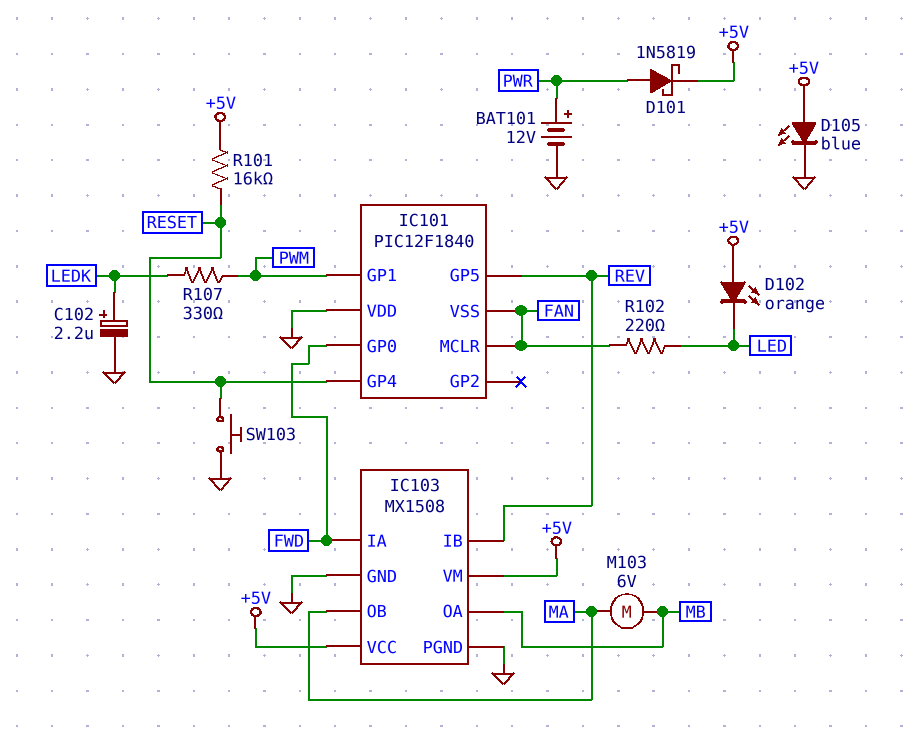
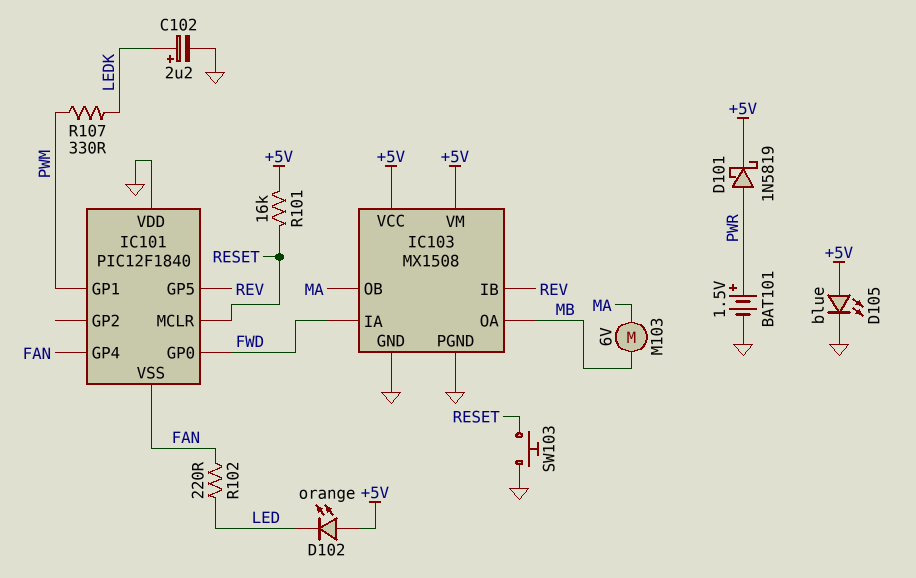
BAT101: 12V (plus PWR, minus GND) -> 1.5V (plus PWR, minus GND)
IC101 pin GP4: RESET -> FAN
IC101 pin MCLR: FAN -> RESET

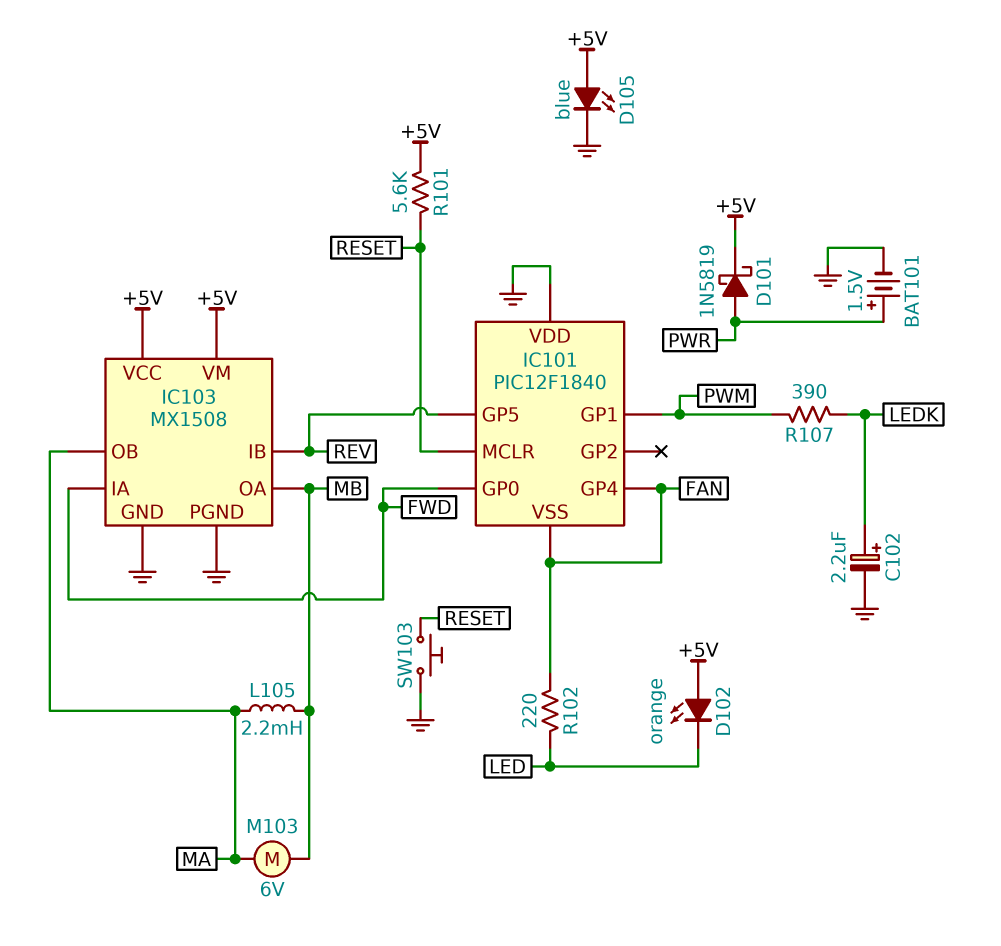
L105: none -> 2.2mH (MA, MB)
R101: 16k (+5V, RESET) -> 5.6k (+5V, RESET)
R107: 330 (LEDK, PWM) -> 390 (LEDK, PWM)

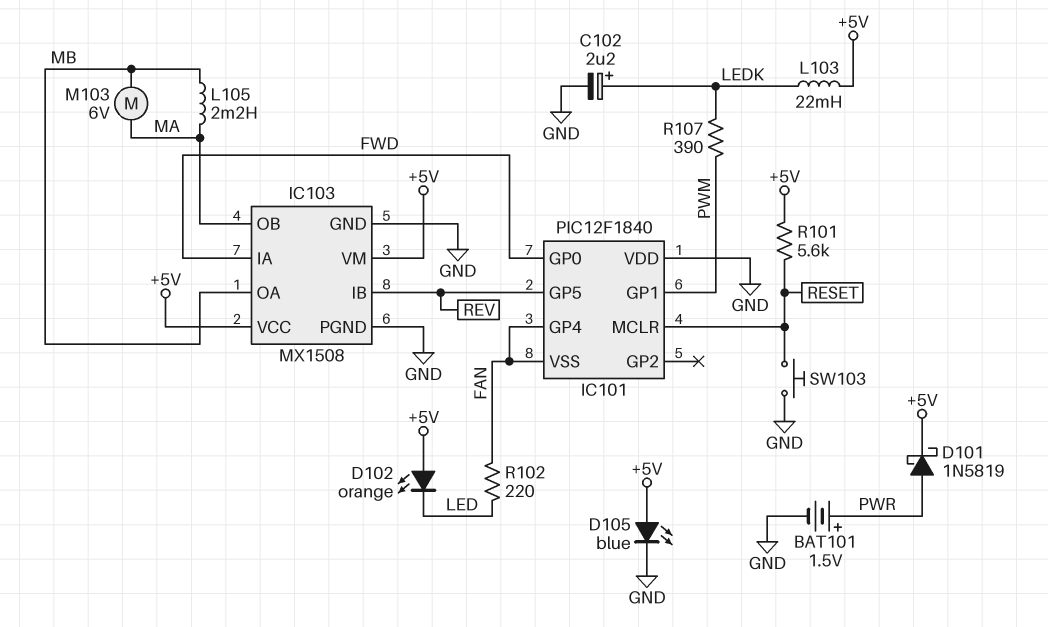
L103: none -> 22mH (+5V, LEDK)

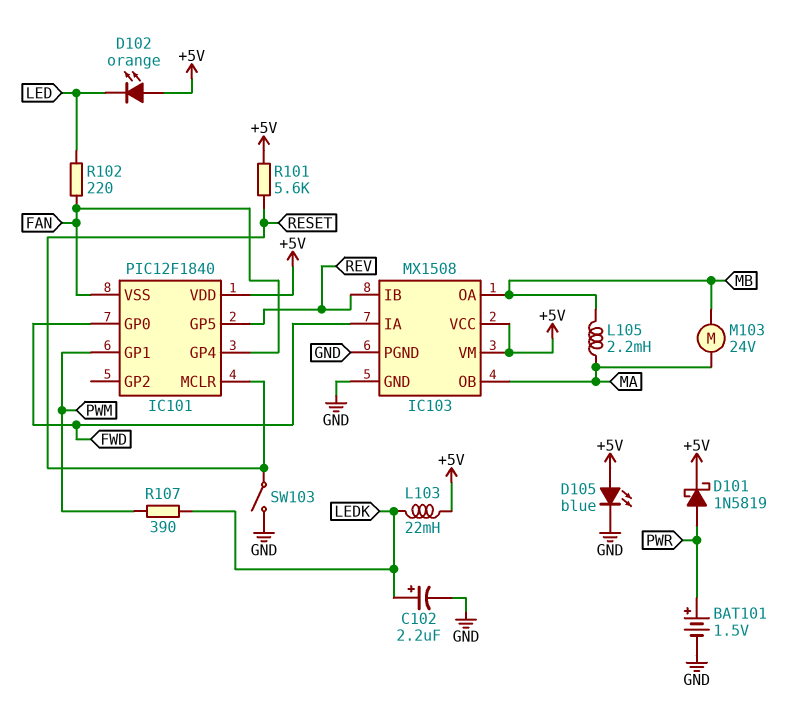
IC101 pin VDD: GND -> +5V
M103: motor 6V (MA, MB) -> motor 24V (MA, MB)
SW103: button (GND, RESET) -> switch (GND, RESET)

